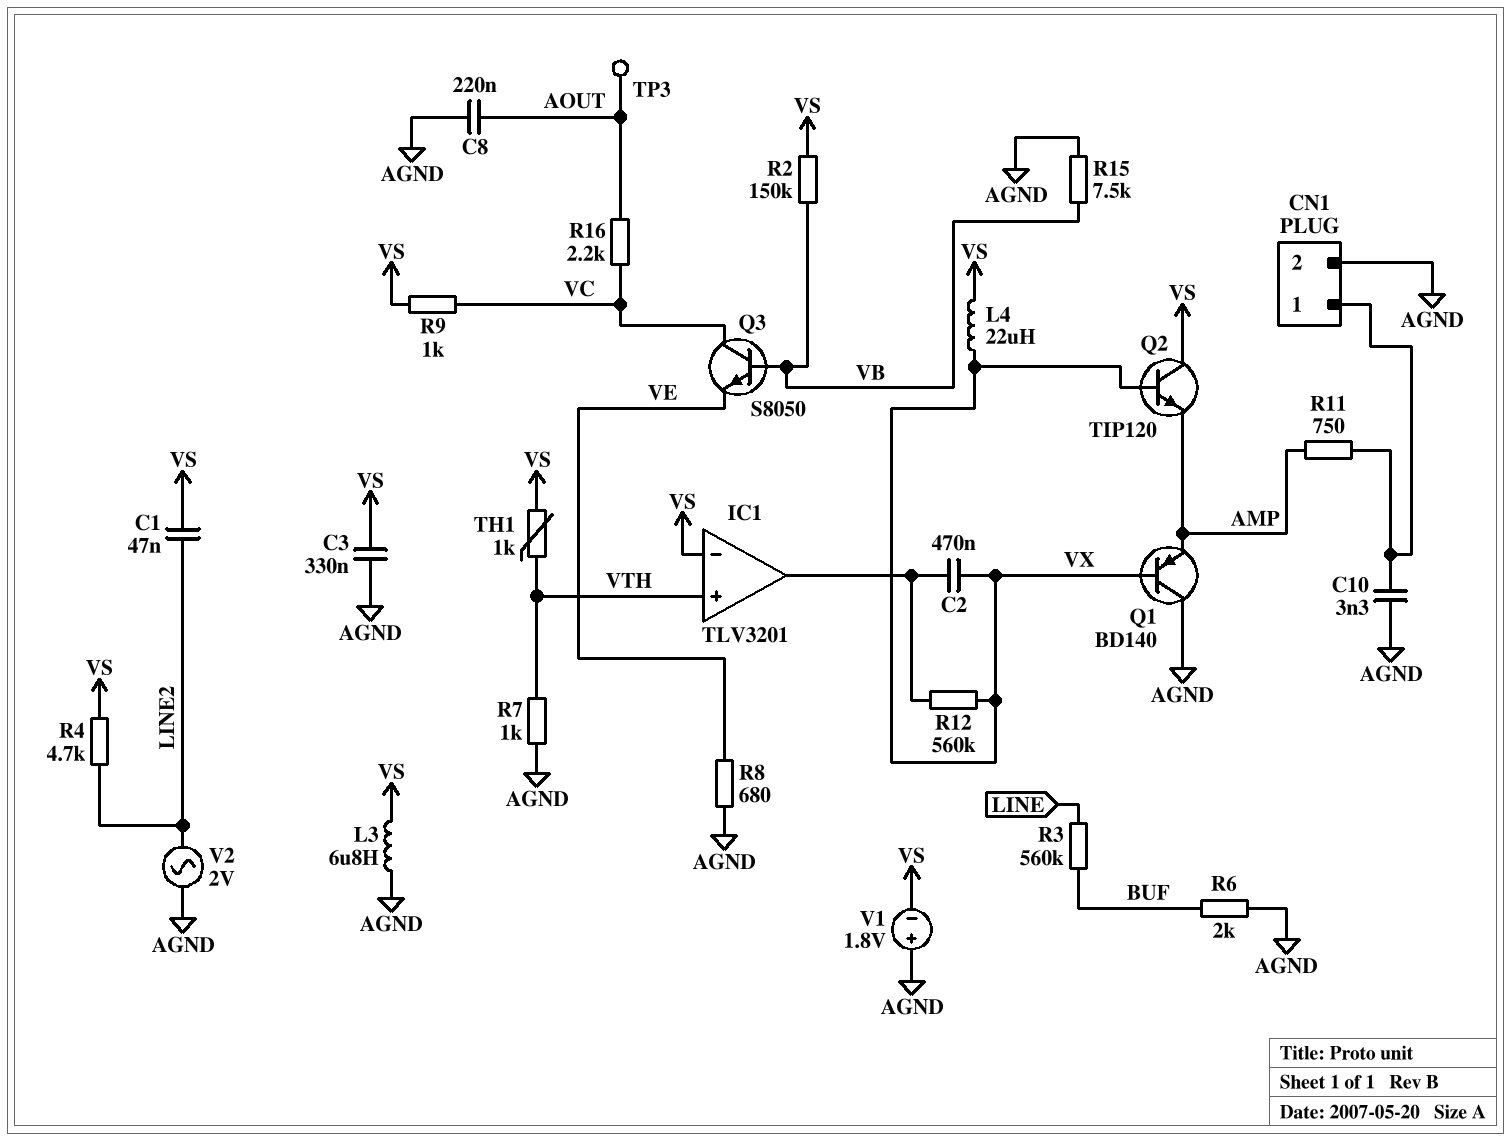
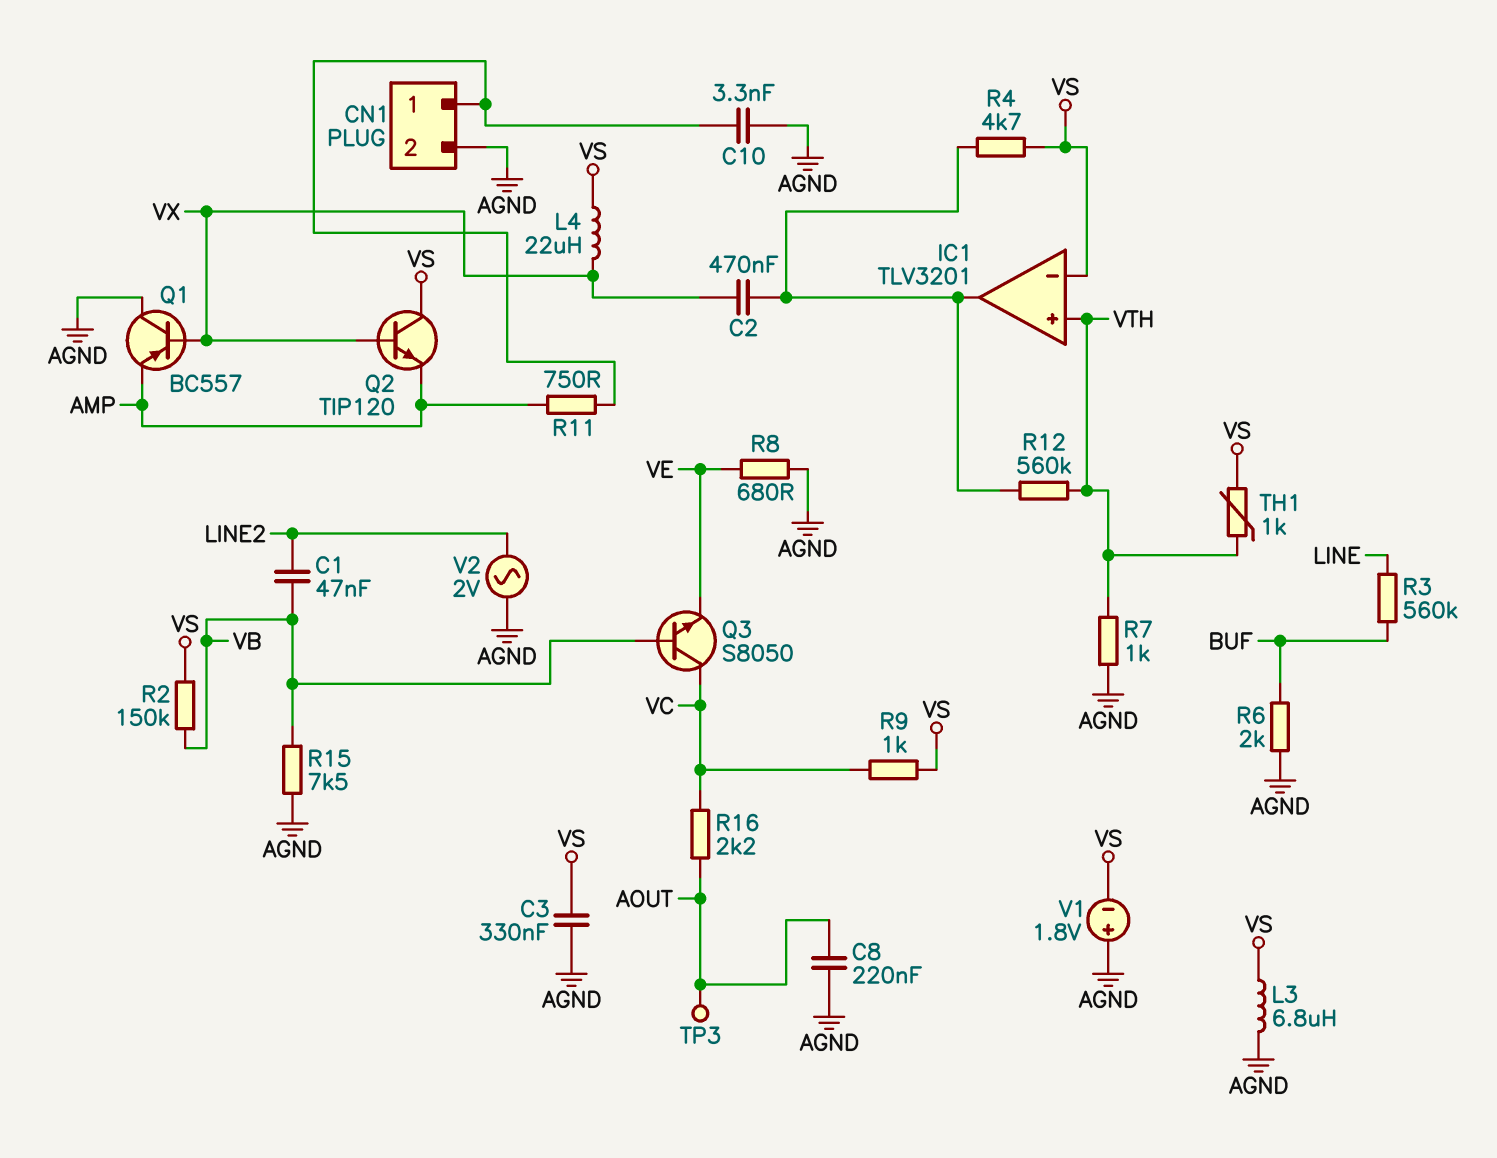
C1: 47nF (LINE2, VS) -> 47nF (LINE2, VB)
Q1: PNP BD140 (B VX, C AGND, E AMP) -> PNP BC557 (B VX, C AGND, E AMP)
R4: 4.7k (LINE2, VS) -> 4.7k (IC1/out, VS)
R12: 560k (IC1/out, VX) -> 560k (IC1/out, VTH)

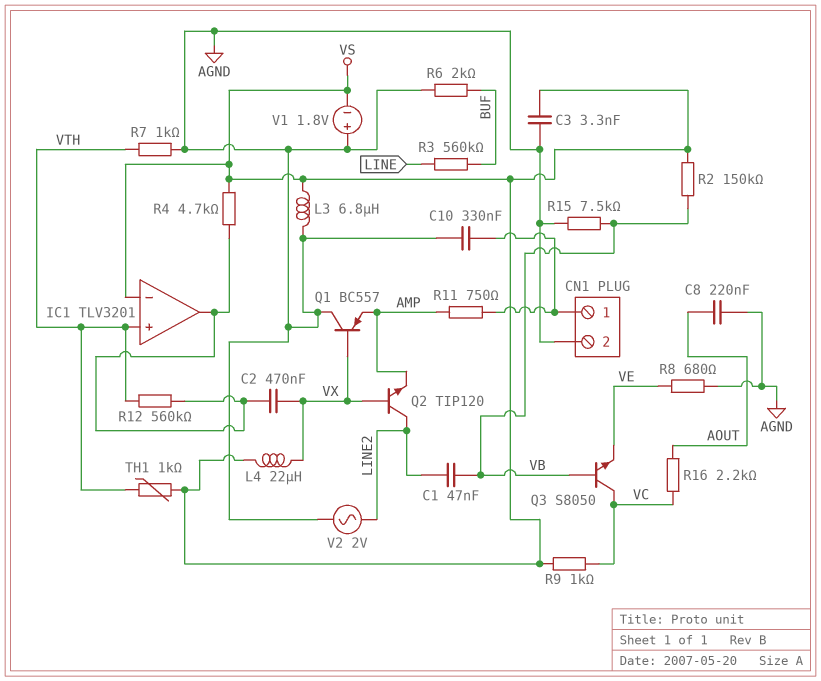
C3: 330nF (AGND, VS) -> 3.3nF (AGND, VS)
C10: 3.3nF (AGND, CN1/1) -> 330nF (AGND, CN1/1)
Q2: NPN TIP120 (B VX, C VS, E AMP) -> NPN TIP120 (B VX, C LINE2, E AMP)
TP3: test point (AOUT) -> none

